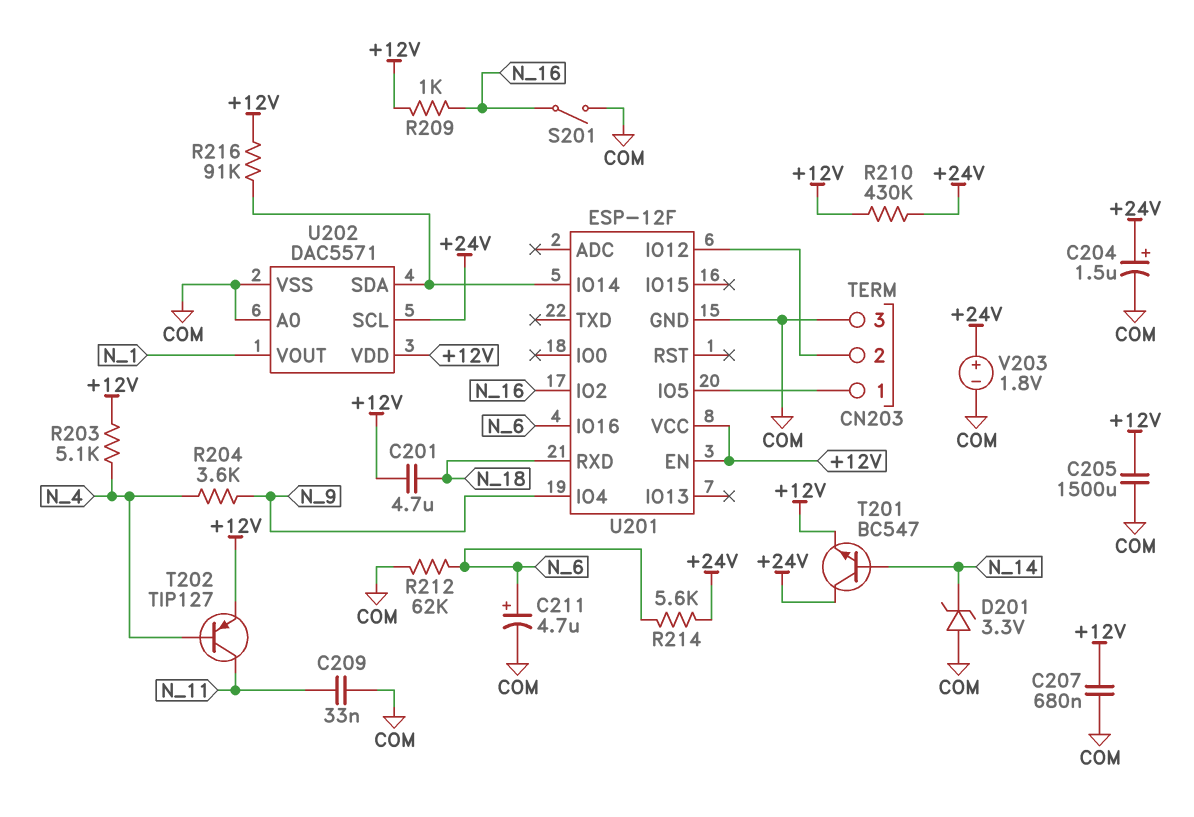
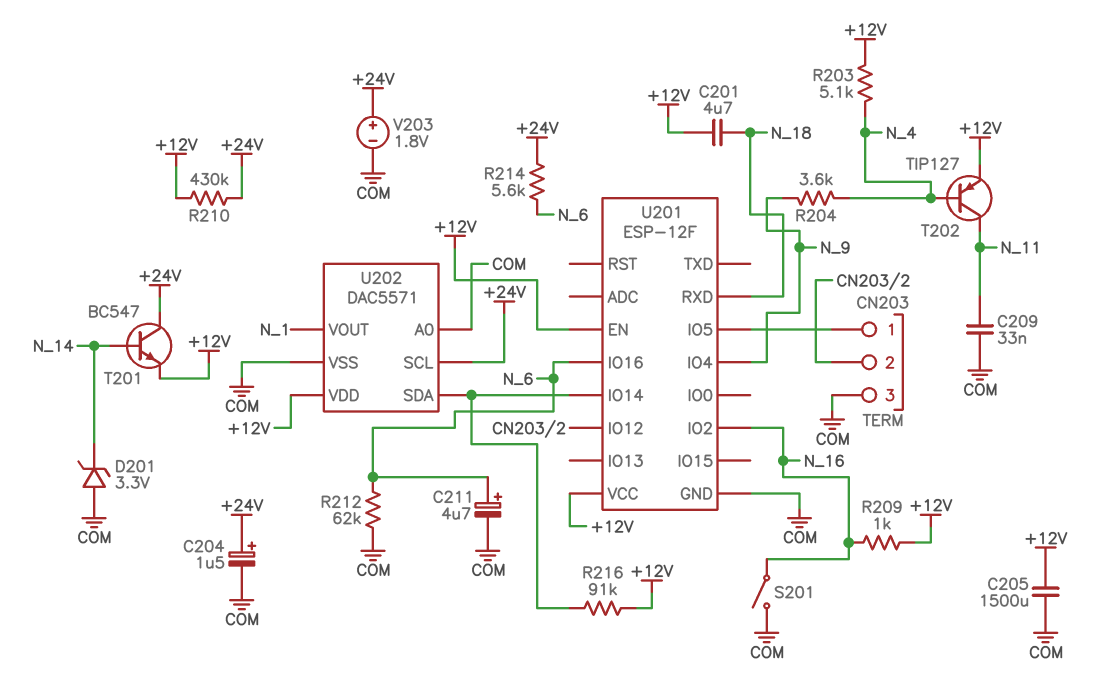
C207: 680nF (+12V, COM) -> none

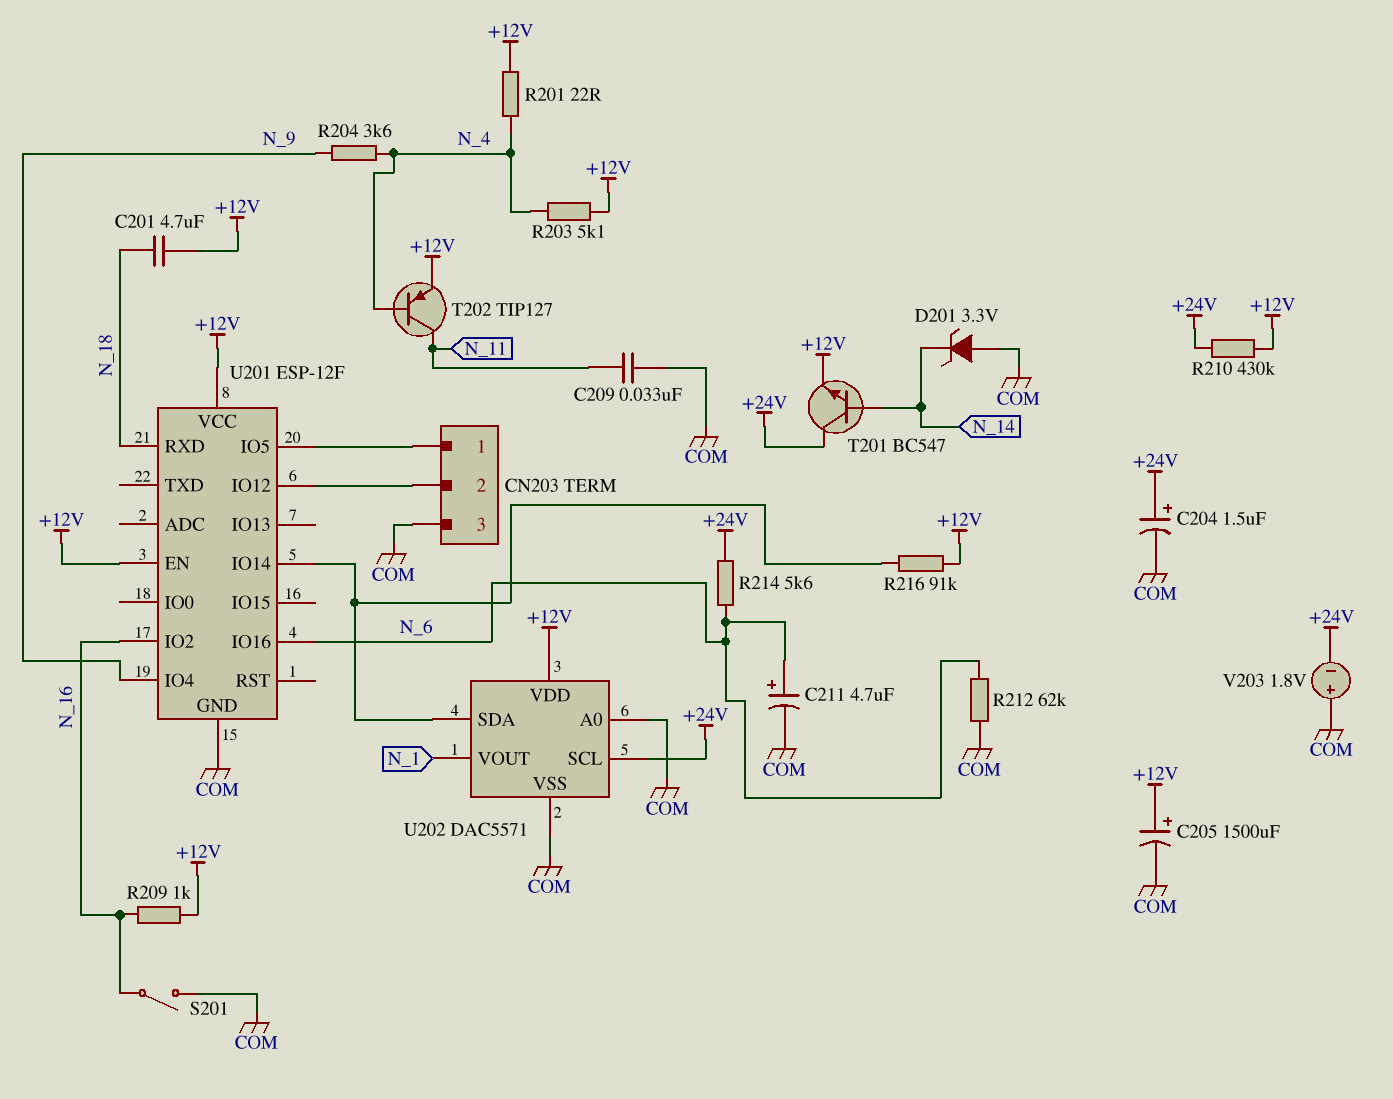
C205: 1500uF (+12V, COM) -> 1500uF (plus +12V, minus COM)
R201: none -> 22 (+12V, N_4)
V203: 1.8V (plus +24V, minus COM) -> 1.8V (plus COM, minus +24V)

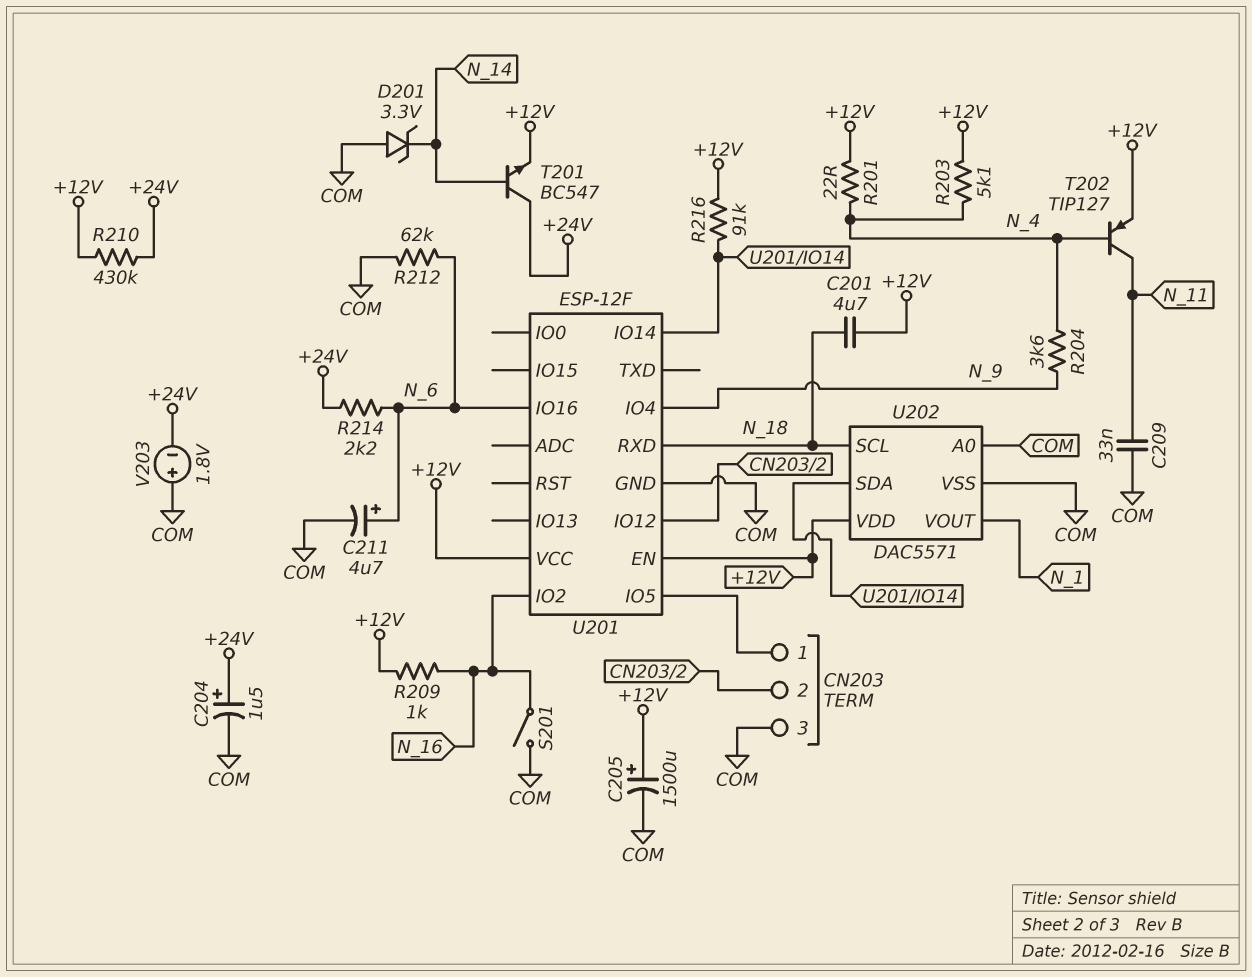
R214: 5.6k (+24V, N_6) -> 2.2k (+24V, N_6)
U202 pin SCL: +24V -> N_18

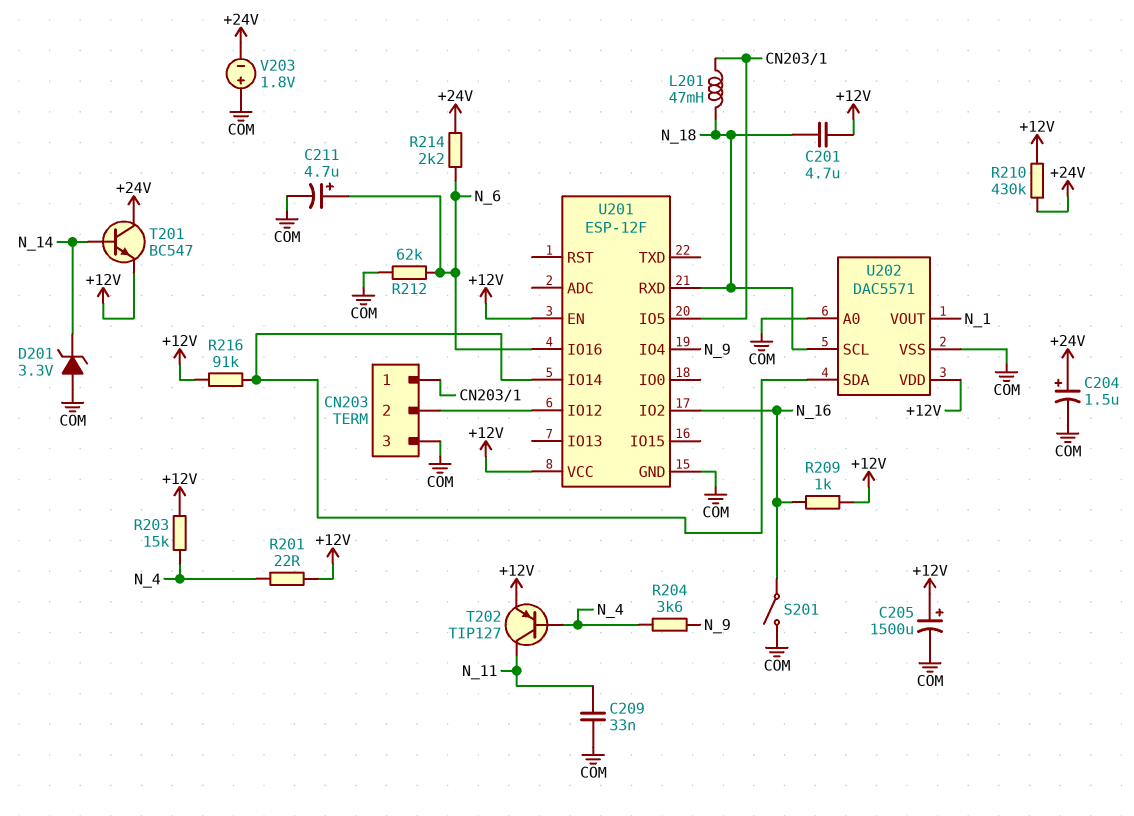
L201: none -> 47mH (CN203/1, N_18)
R203: 5.1k (+12V, N_4) -> 15k (+12V, N_4)

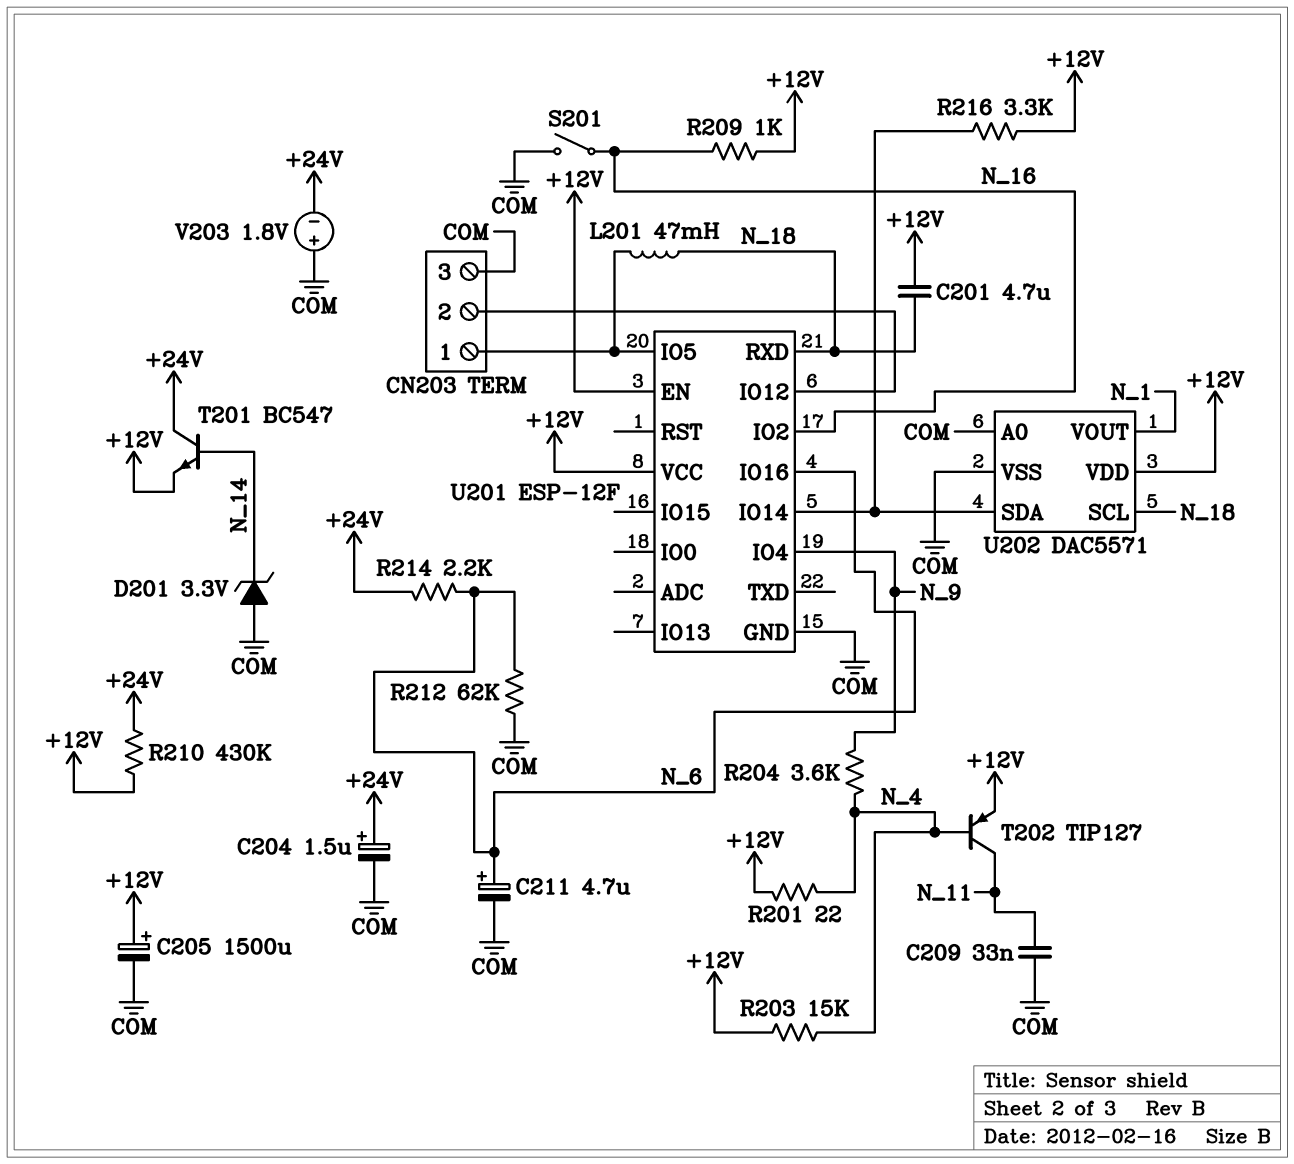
R216: 91k (+12V, U201/IO14) -> 3.3k (+12V, U201/IO14)

